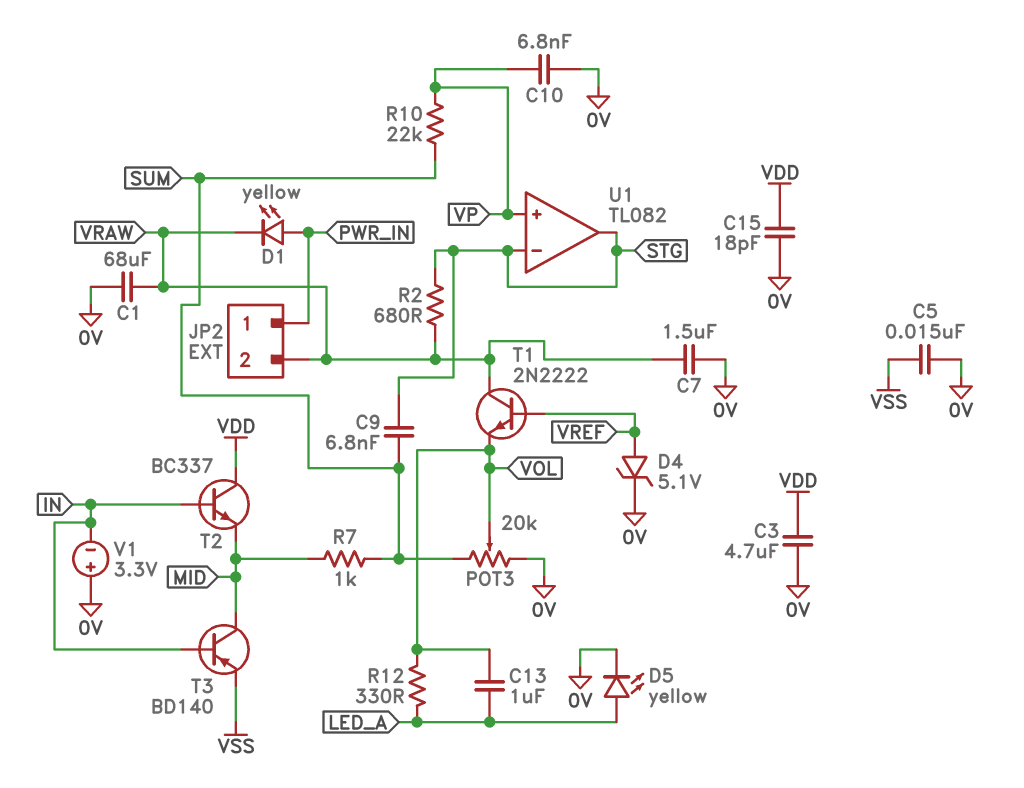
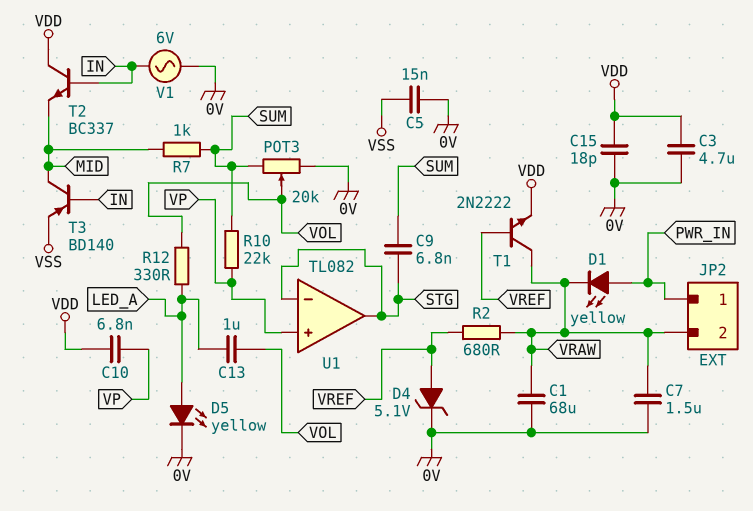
C10: 6.8nF (0V, VP) -> 6.8nF (VDD, VP)
R2: 680 (STG, VRAW) -> 680 (VRAW, VREF)
T1: NPN 2N2222 (B VREF, C VRAW, E VOL) -> NPN 2N2222 (B VREF, C VRAW, E VDD)
V1: 3.3V (plus 0V, minus IN) -> AC 6V (0V, IN)

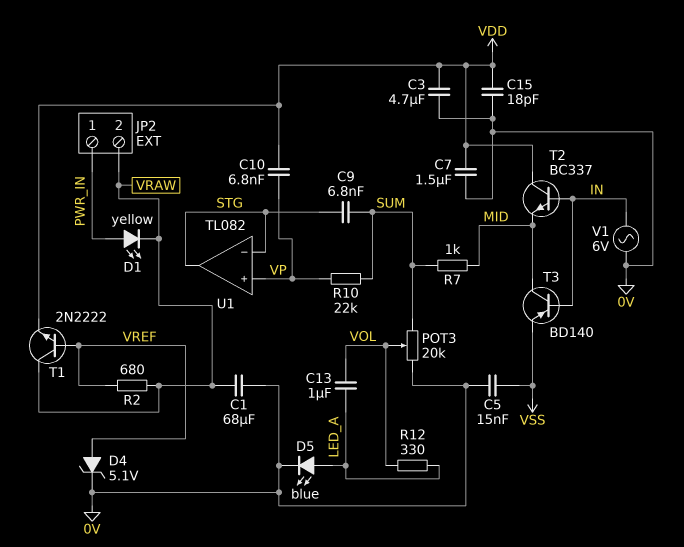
C7: 1.5uF (0V, VRAW) -> 1.5uF (0V, VDD)
D5: LED yellow (A LED_A, K 0V) -> LED blue (A LED_A, K 0V)

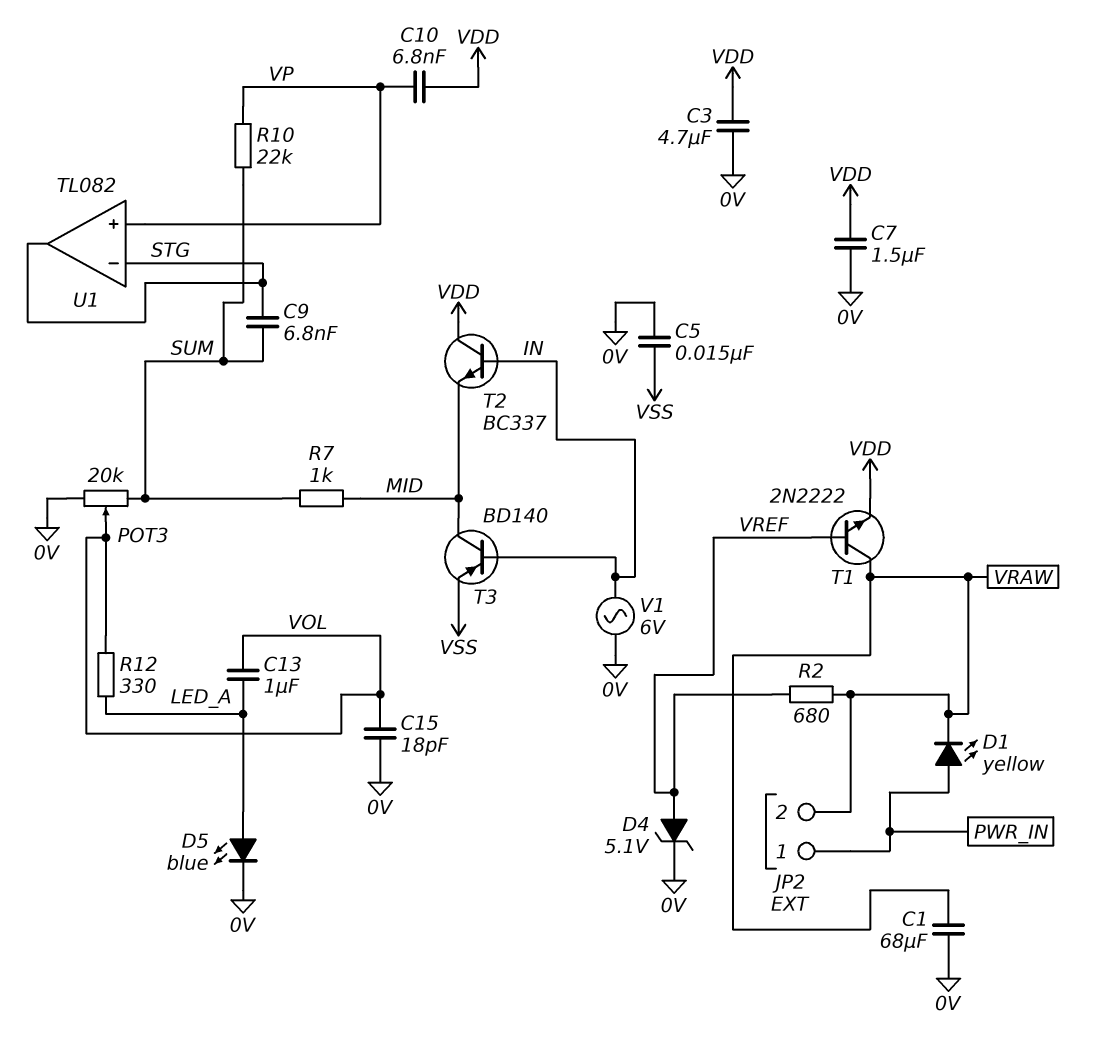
C15: 18pF (0V, VDD) -> 18pF (0V, VOL)

